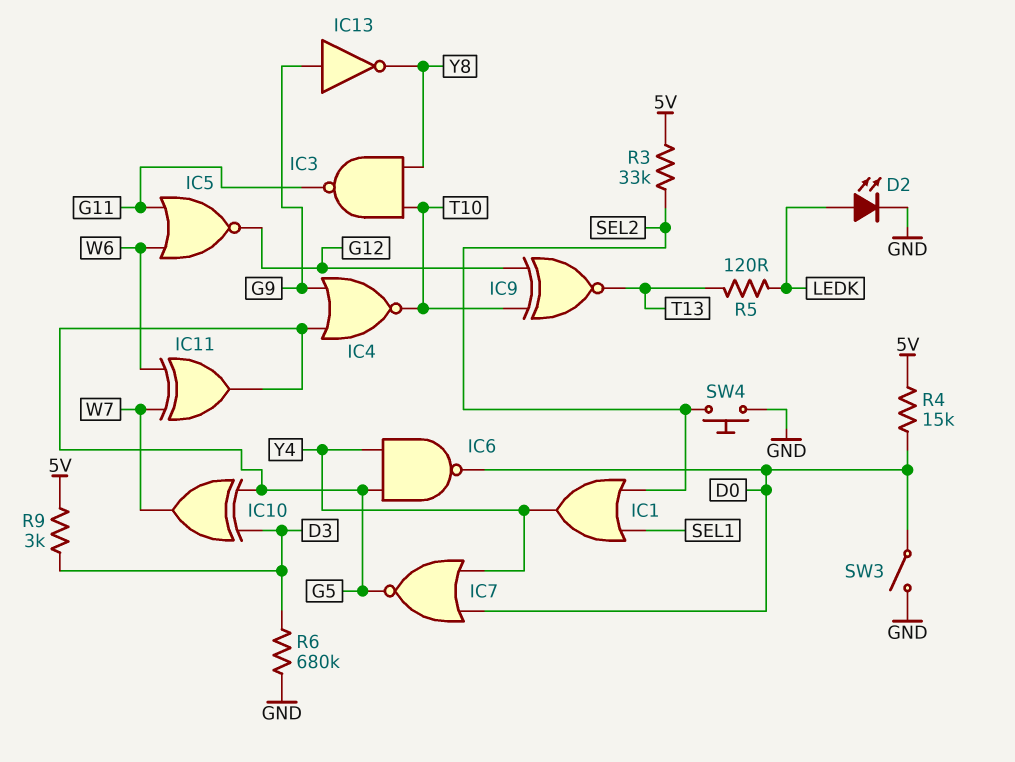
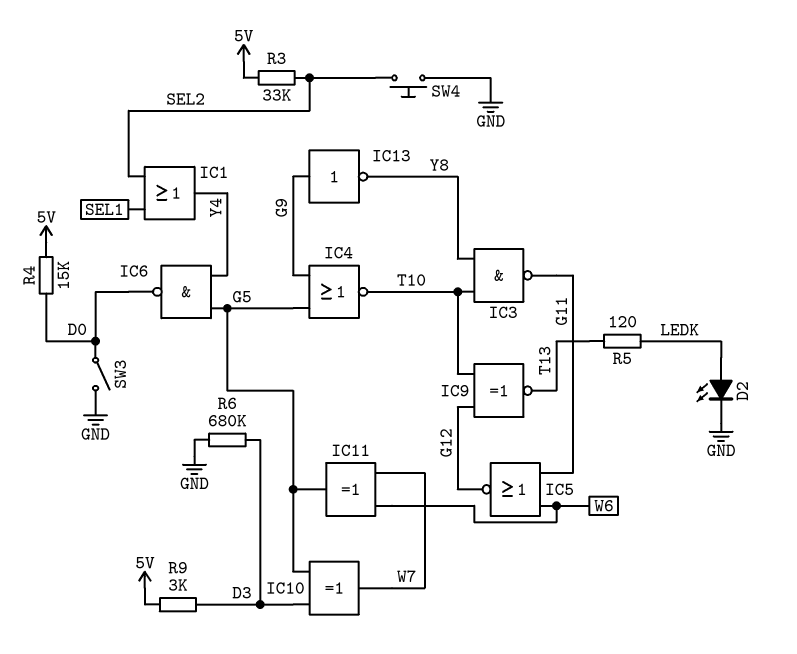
IC7: NOR (in D0, in Y4, out G5) -> none

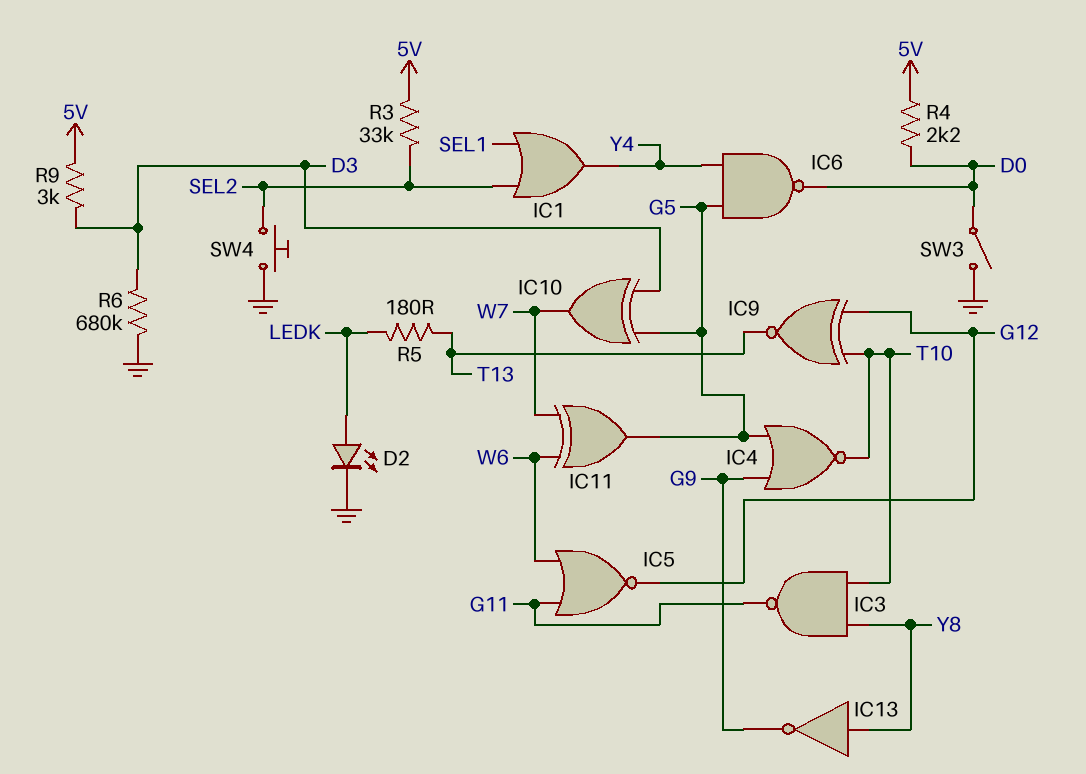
IC13: NOT (in G9, out Y8) -> NOT (in Y8, out G9)
R4: 15k (5V, D0) -> 2.2k (5V, D0)
R5: 120 (LEDK, T13) -> 180 (LEDK, T13)

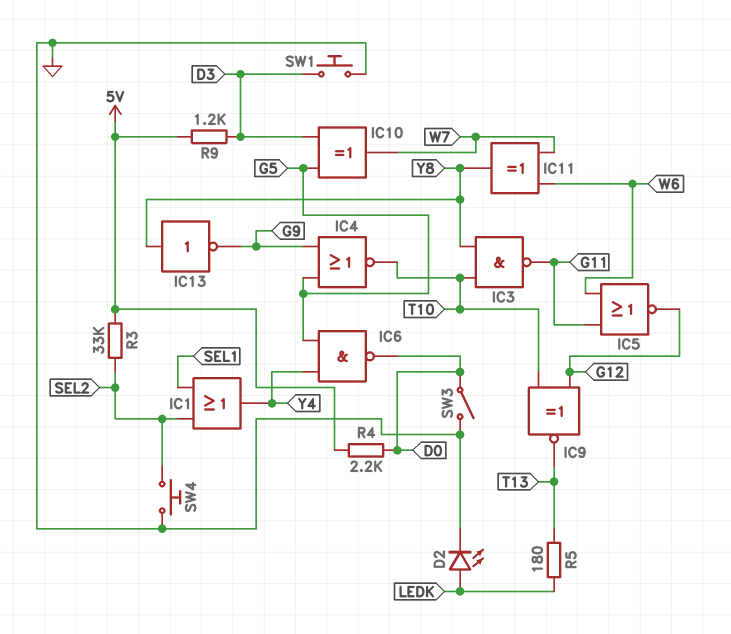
IC11: XOR (in W6, in W7, out G5) -> XOR (in W6, in W7, out Y8)
R6: 680k (D3, GND) -> none
R9: 3k (5V, D3) -> 1.2k (5V, D3)
SW1: none -> button (D3, GND)

